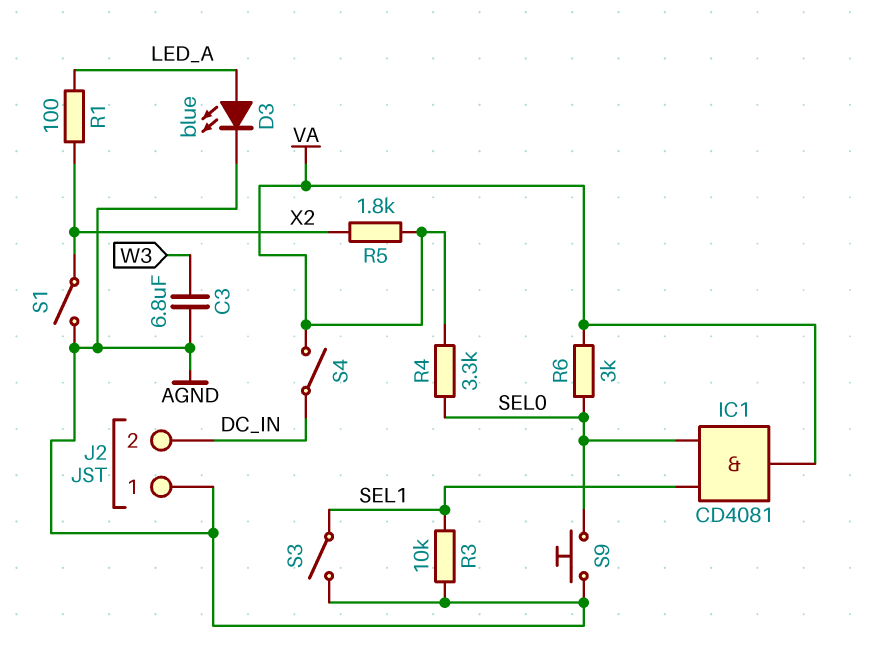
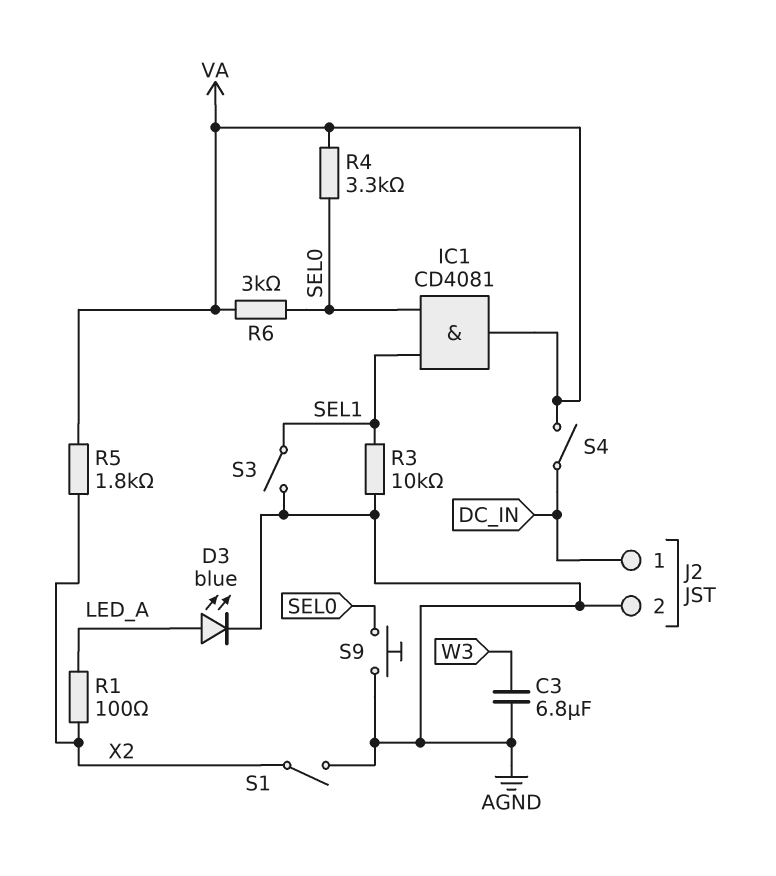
J2 pin 1: AGND -> DC_IN
J2 pin 2: DC_IN -> AGND

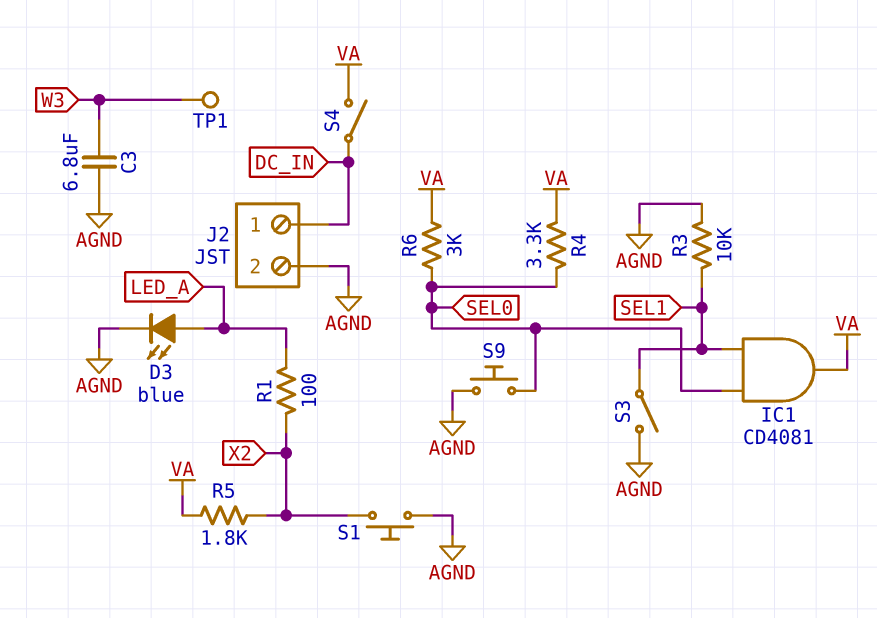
S1: switch (AGND, X2) -> button (AGND, X2)
TP1: none -> test point (W3)

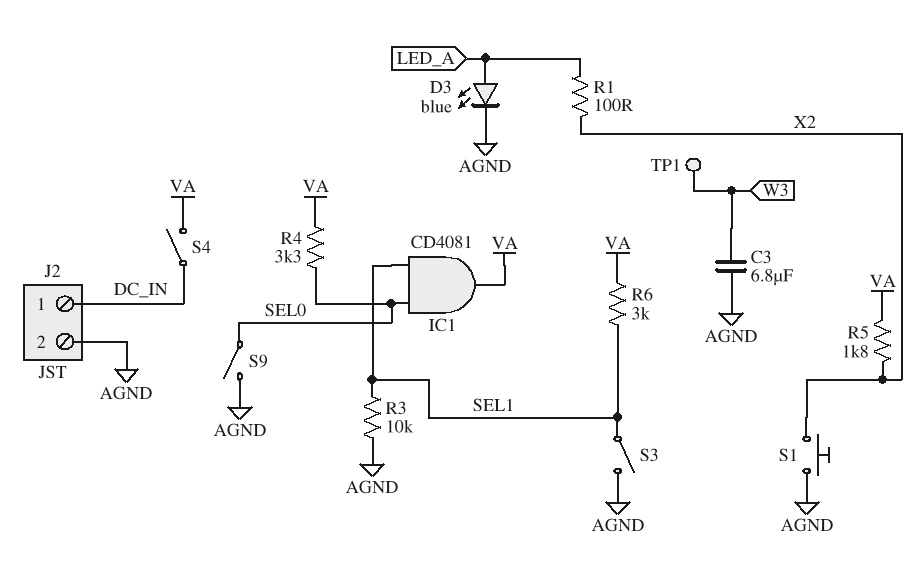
R6: 3k (SEL0, VA) -> 3k (SEL1, VA)
S9: button (AGND, SEL0) -> switch (AGND, SEL0)

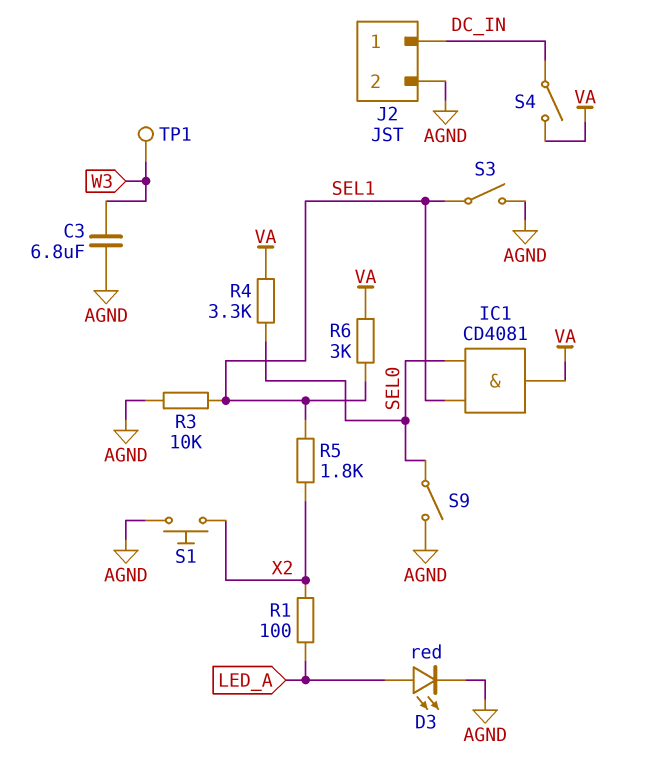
D3: LED blue (A LED_A, K AGND) -> LED red (A LED_A, K AGND)
R5: 1.8k (VA, X2) -> 1.8k (SEL1, X2)

